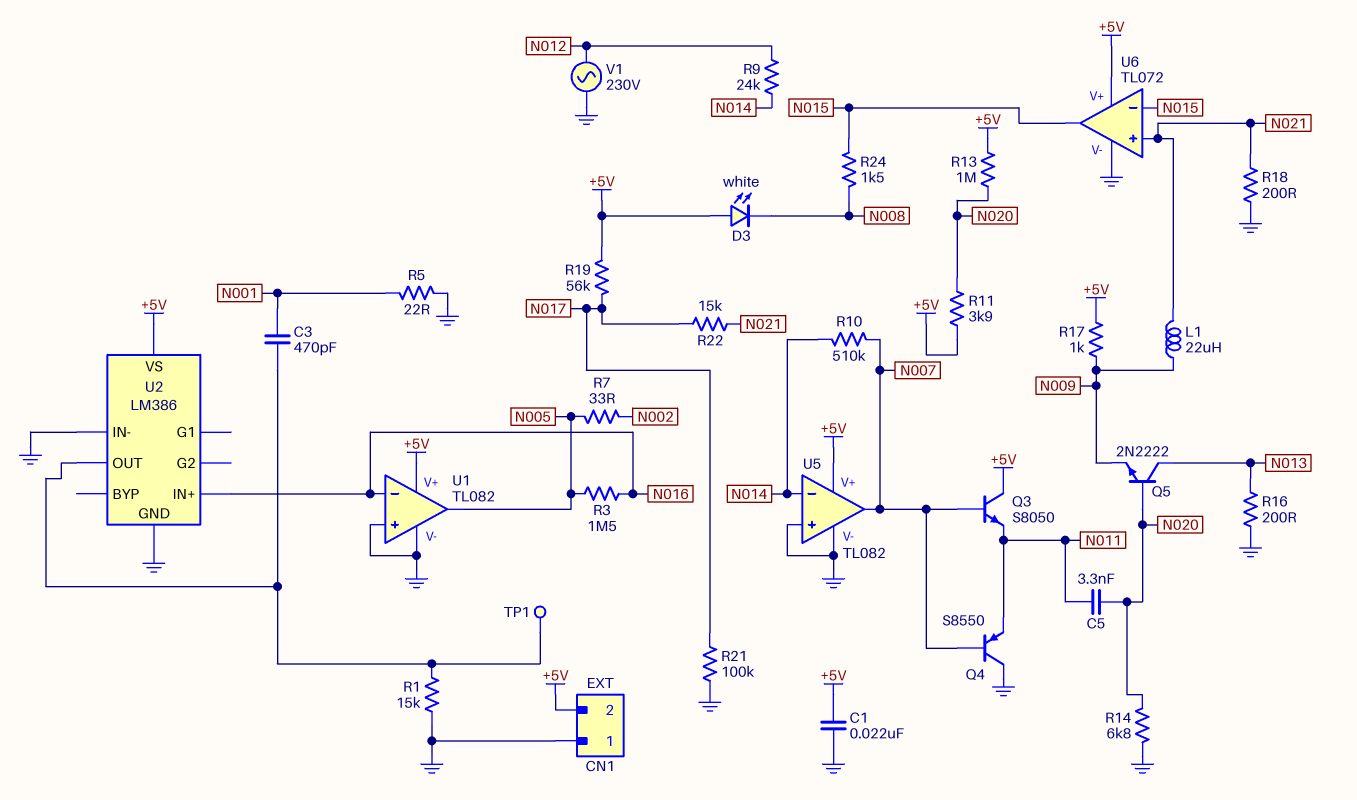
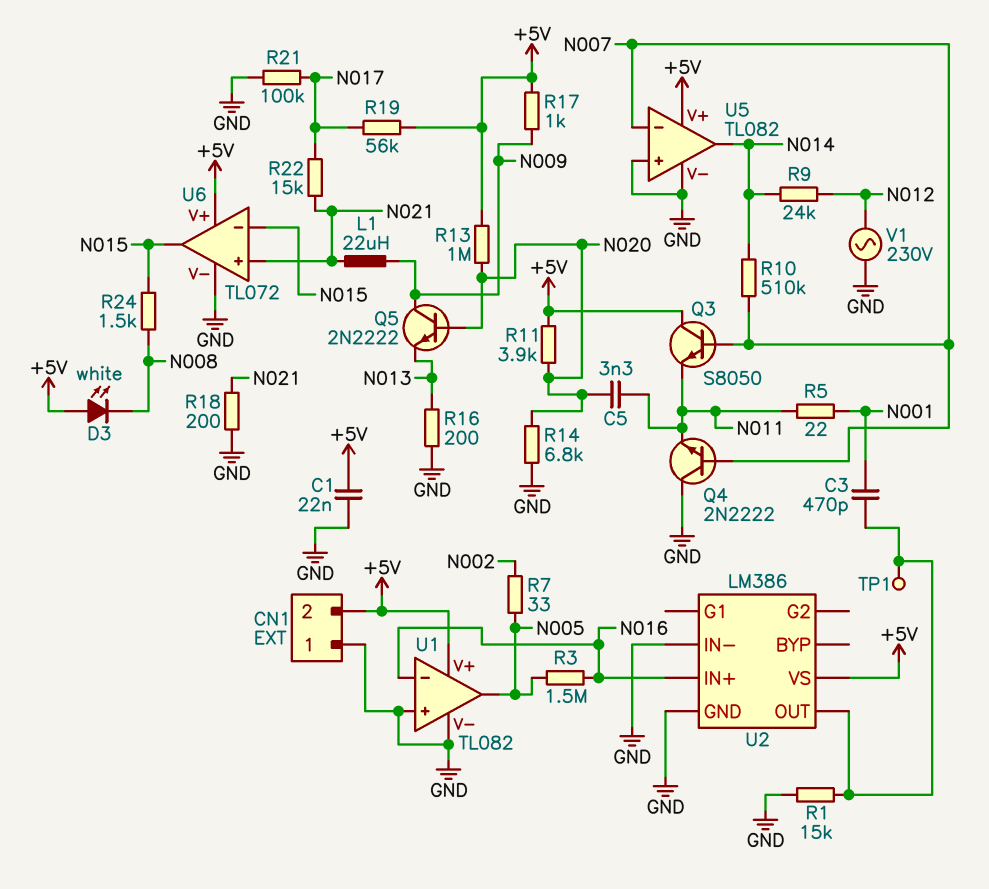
Q4: PNP S8550 (B N007, C GND, E N011) -> NPN 2N2222 (B N007, C GND, E N011)
Q5: NPN 2N2222 (B N020, C N013, E N009) -> NPN 2N2222 (B N020, C N009, E N013)
R5: 22 (GND, N001) -> 22 (N001, N011)
U5 pin in-: N014 -> N007
U5 pin out: N007 -> N014

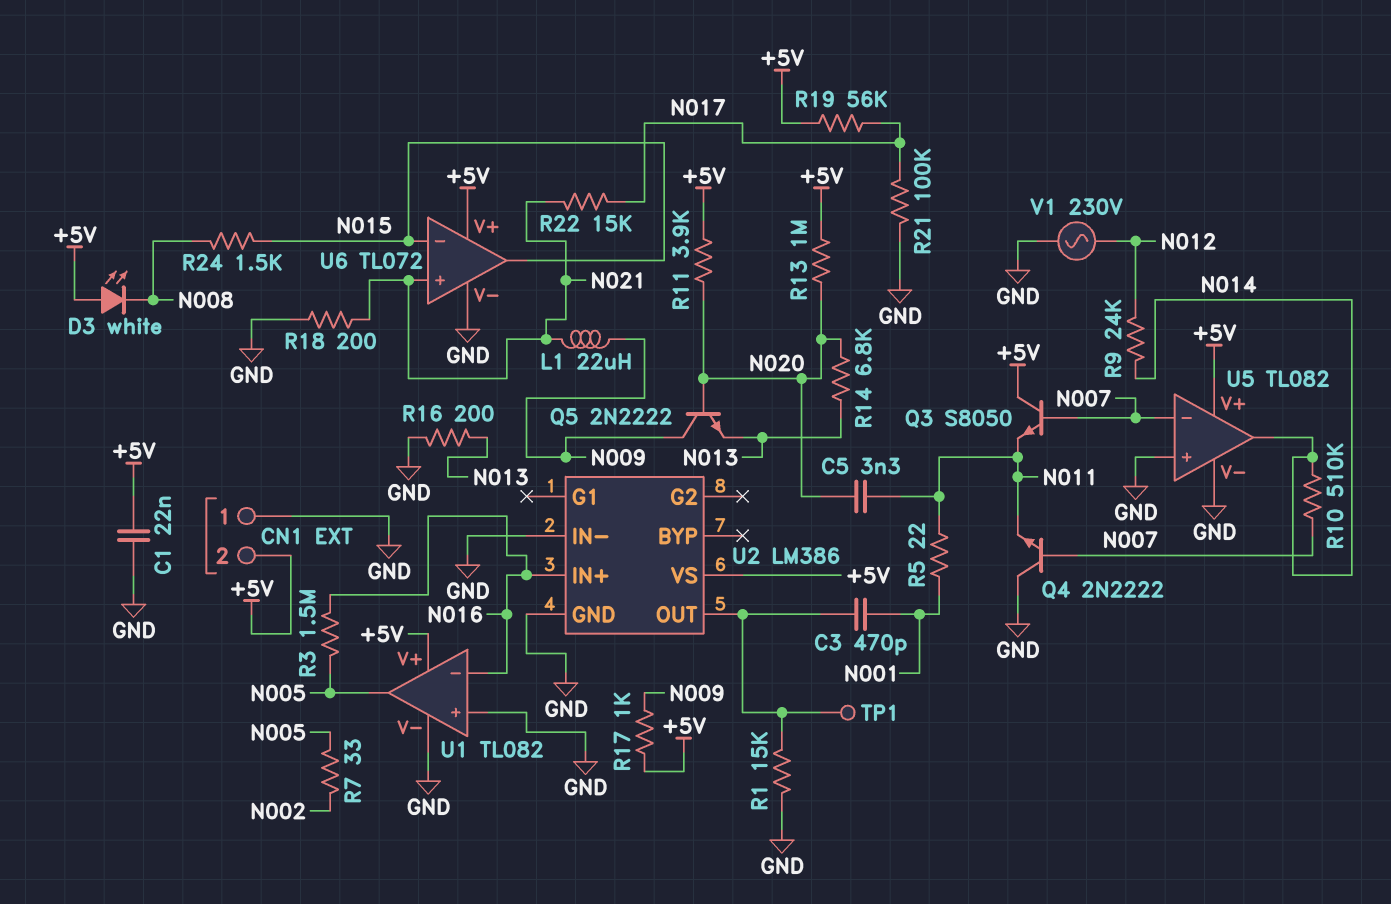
R14: 6.8k (GND, N020) -> 6.8k (N013, N020)

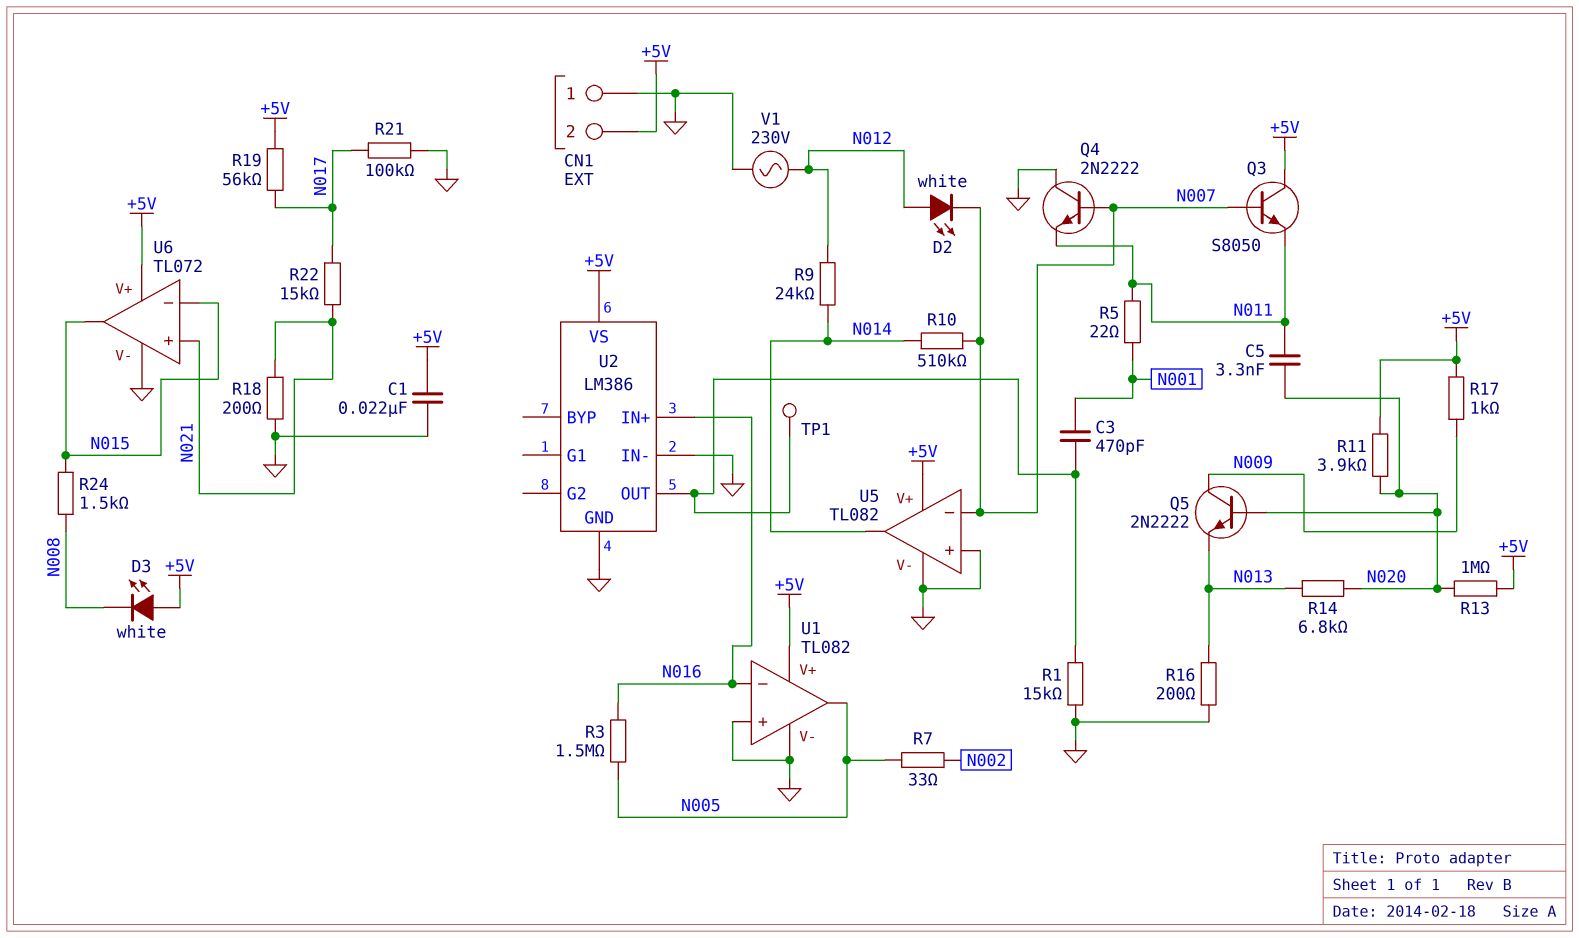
D2: none -> LED white (A N012, K N007)
L1: 22uH (N009, N021) -> none

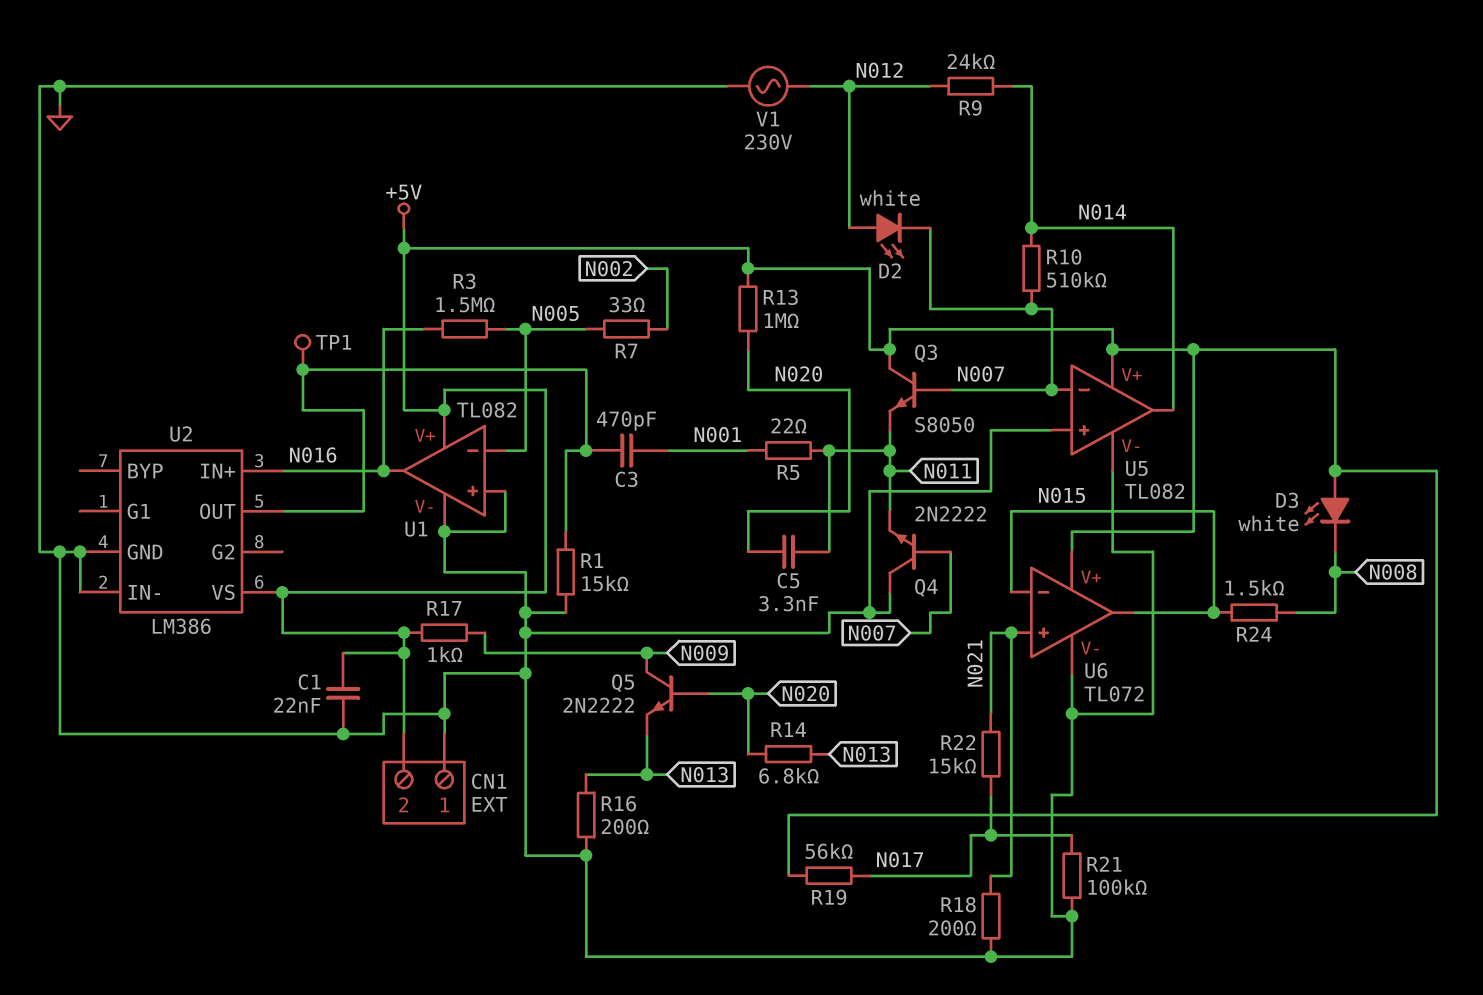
R11: 3.9k (+5V, N020) -> none
U1 pin in-: N016 -> N005
U1 pin out: N005 -> N016

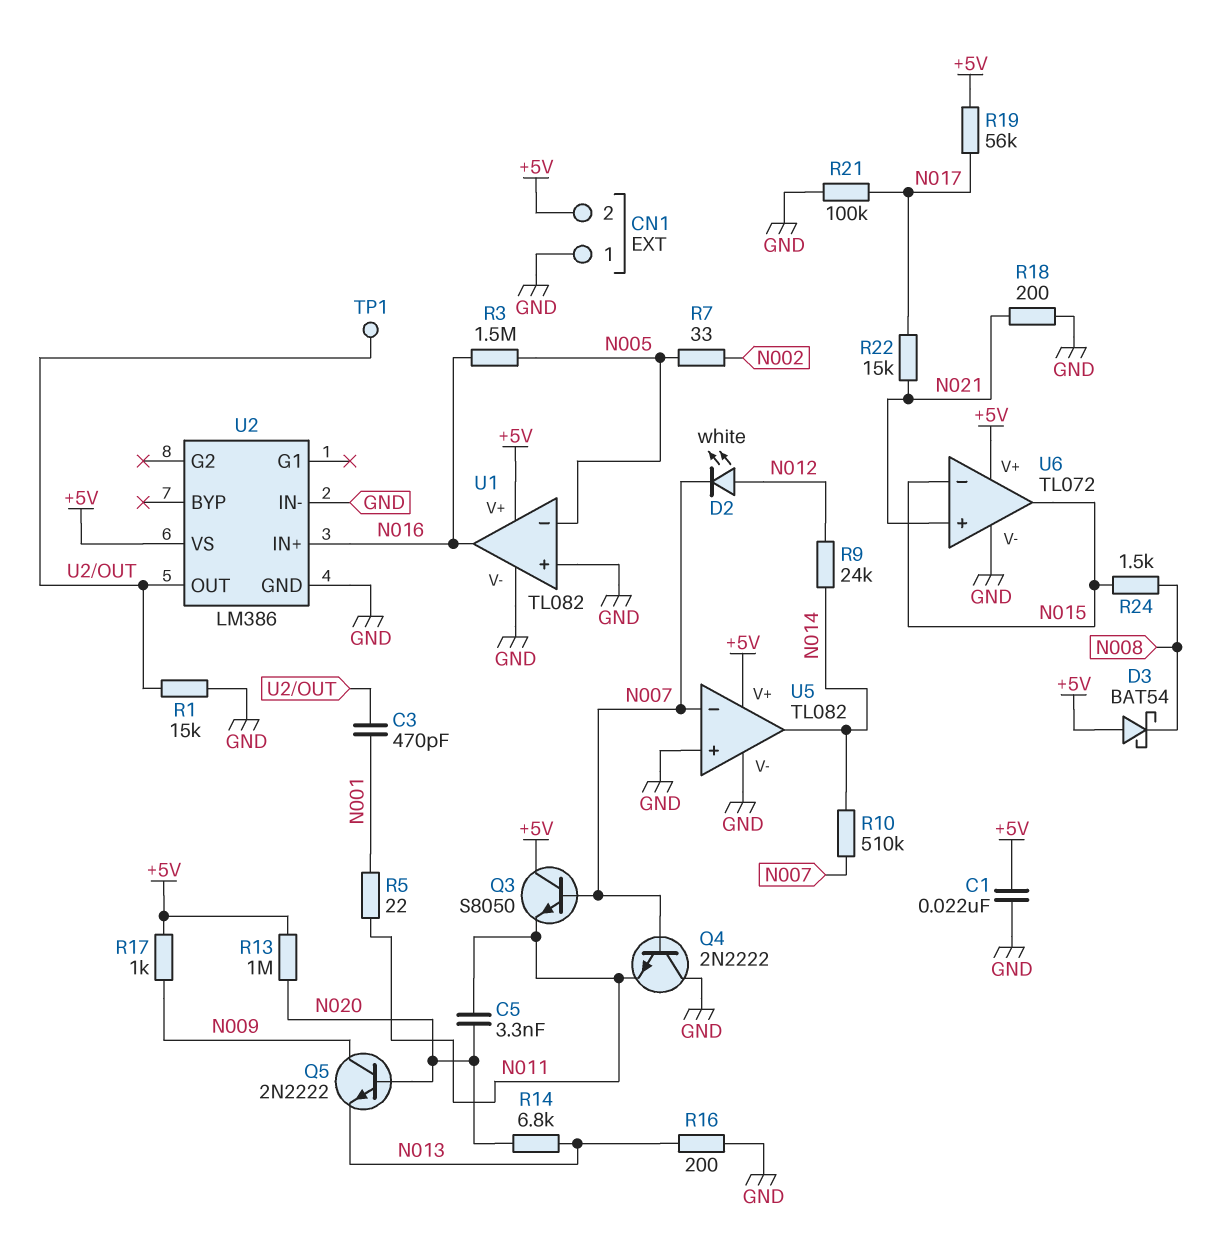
D3: LED white (A +5V, K N008) -> schottky BAT54 (A +5V, K N008)
V1: AC 230V (GND, N012) -> none

